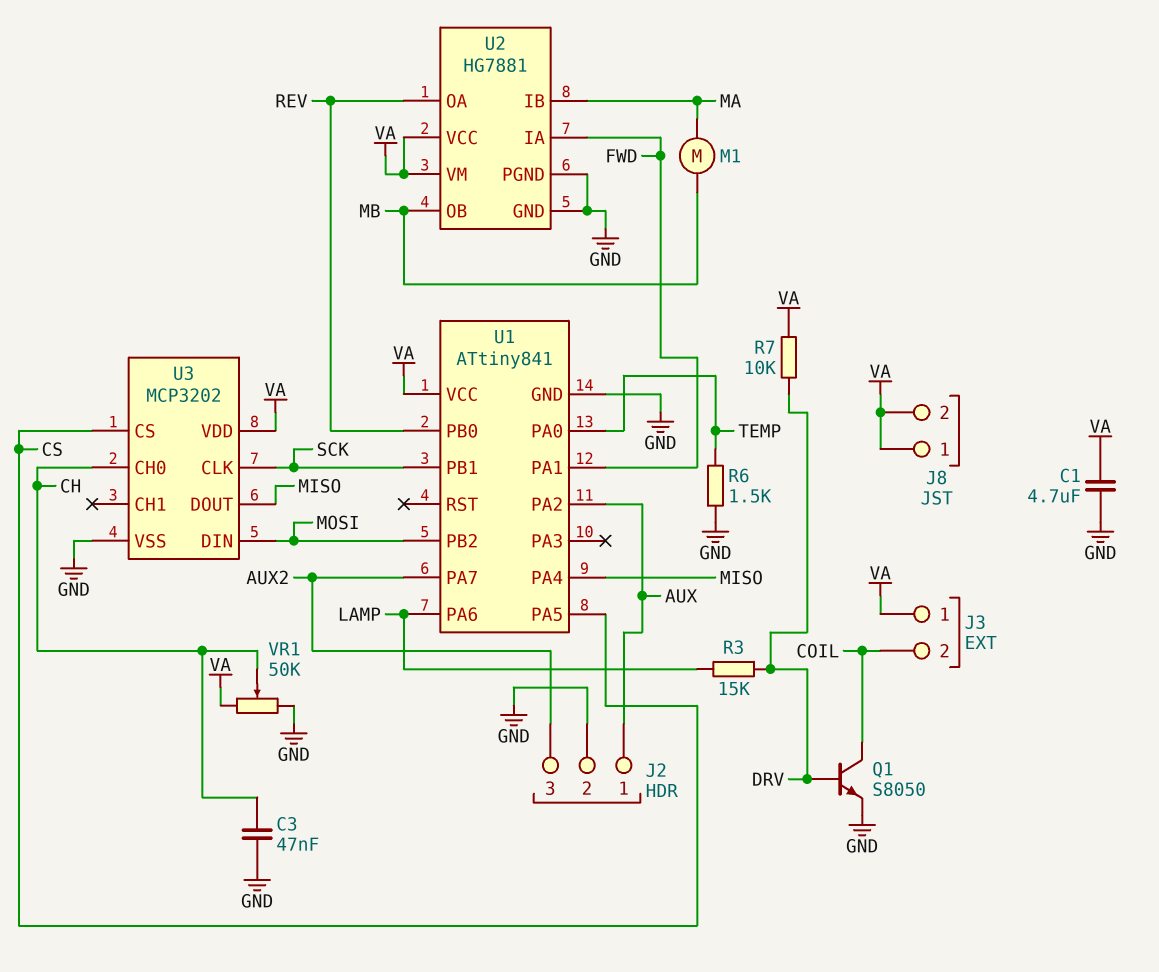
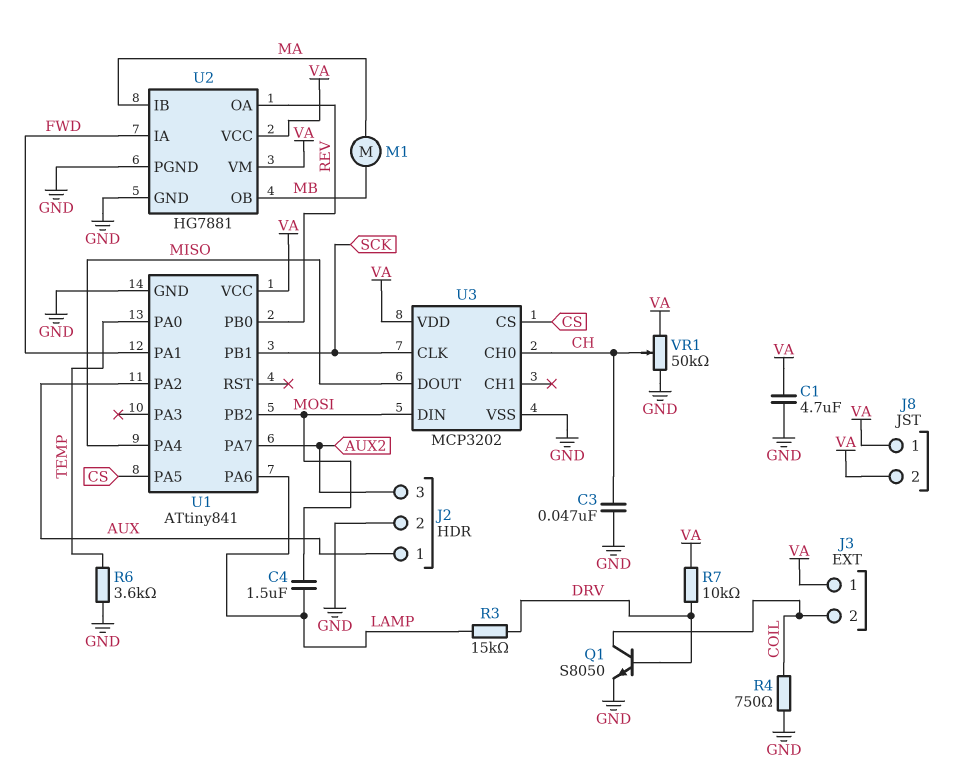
C4: none -> 1.5uF (LAMP, MOSI)
R4: none -> 750 (COIL, GND)
R6: 1.5k (GND, TEMP) -> 3.6k (GND, TEMP)

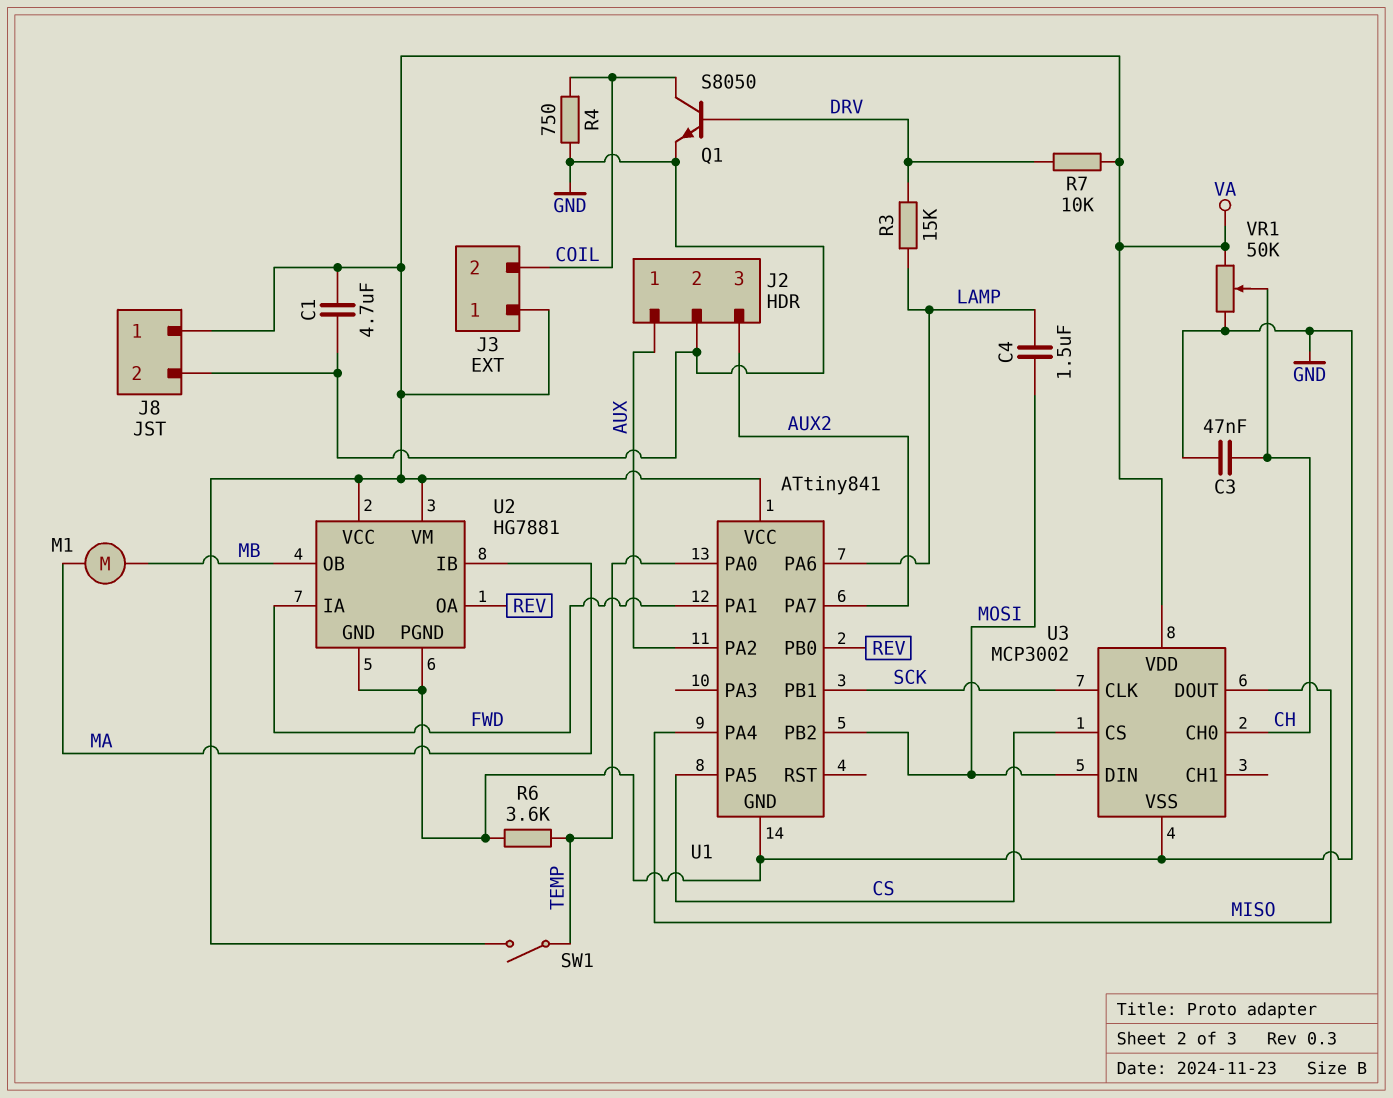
J8 pin 2: VA -> GND
SW1: none -> switch (TEMP, VA)
U3: MCP3202 -> MCP3002

